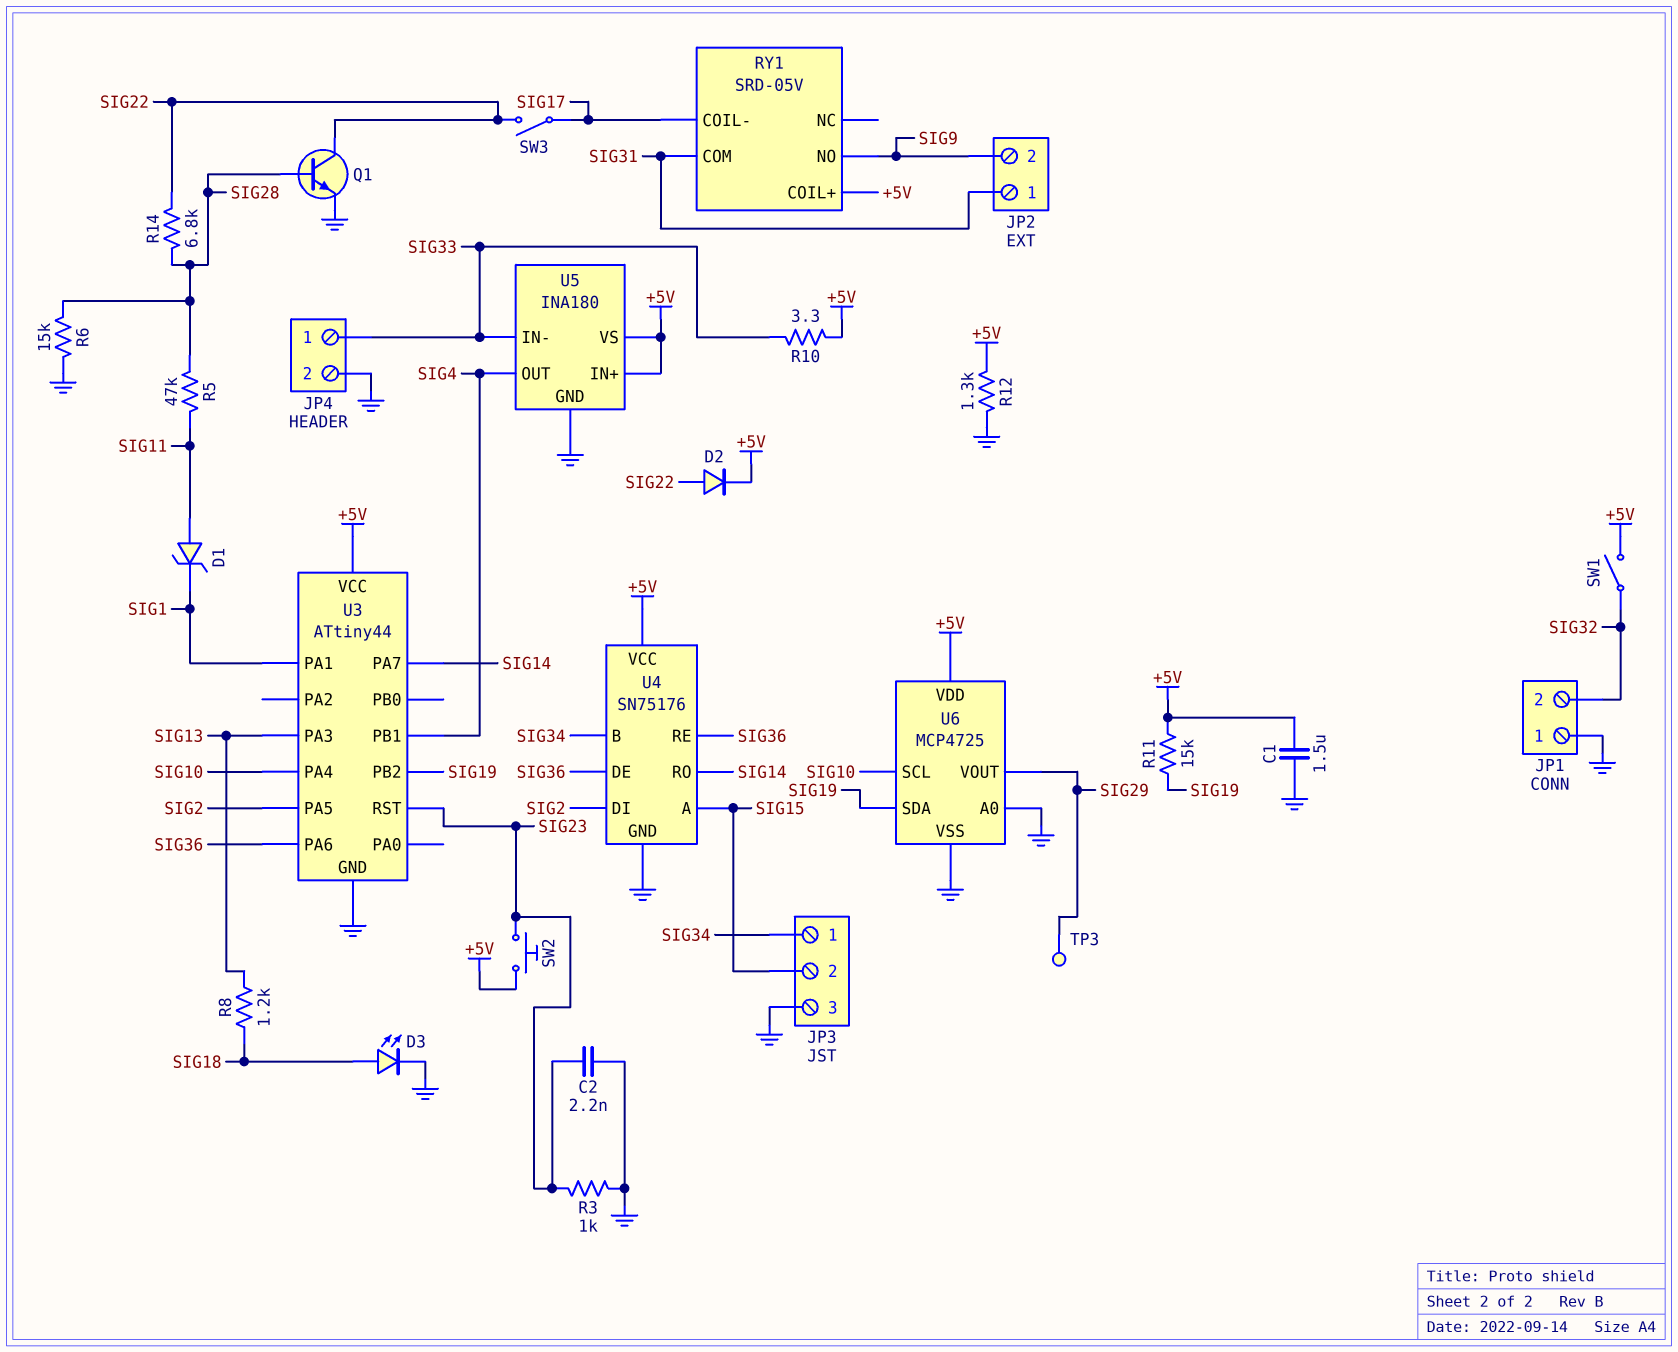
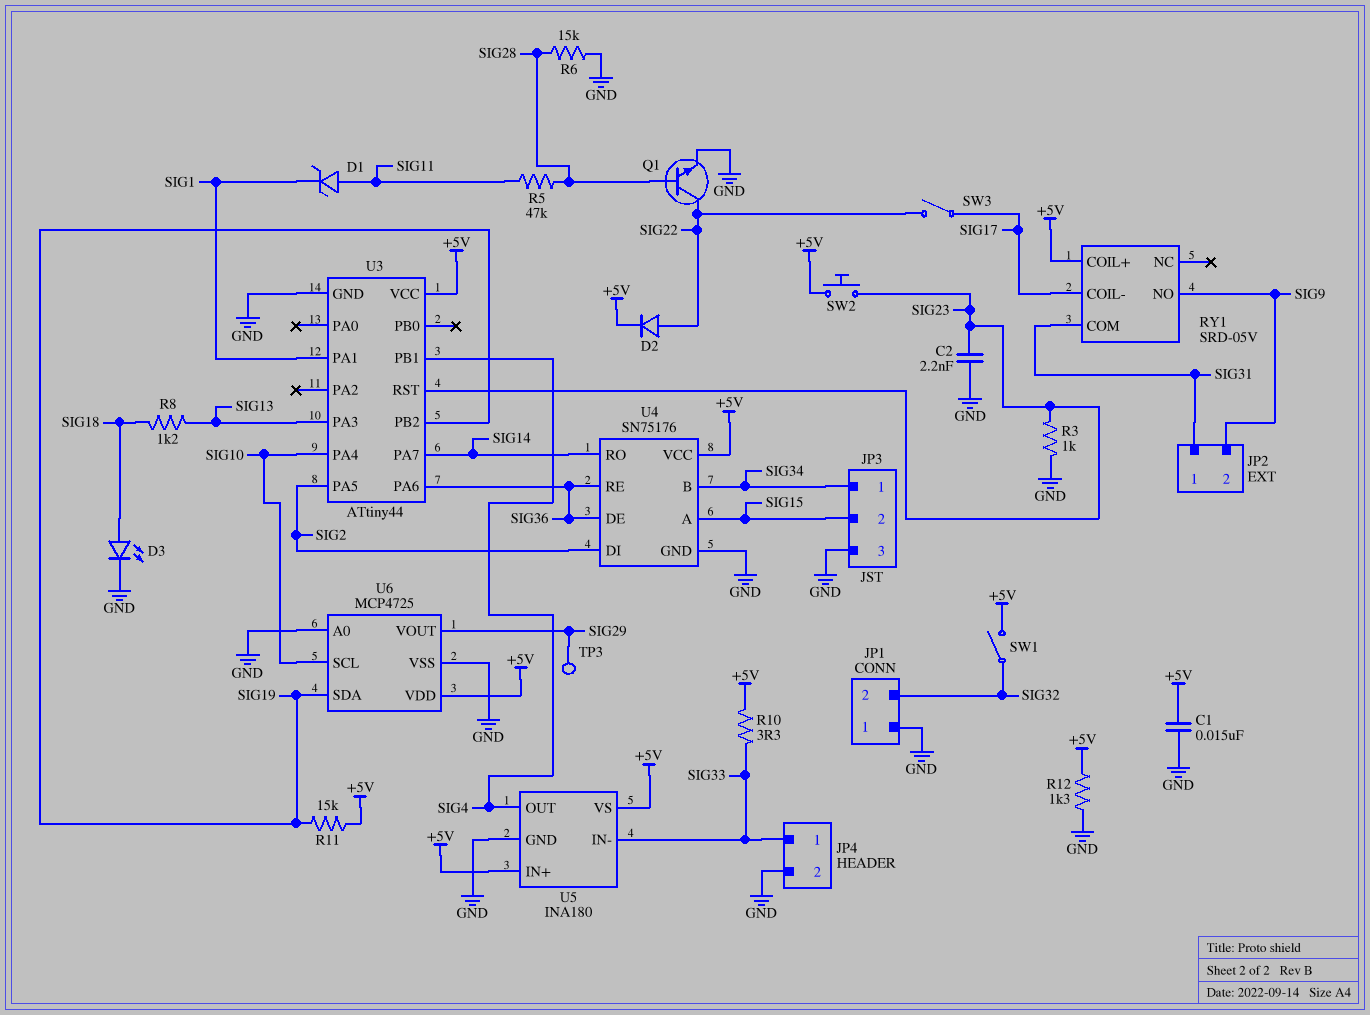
C1: 1.5uF (+5V, GND) -> 15nF (+5V, GND)
R14: 6.8k (SIG22, SIG28) -> none

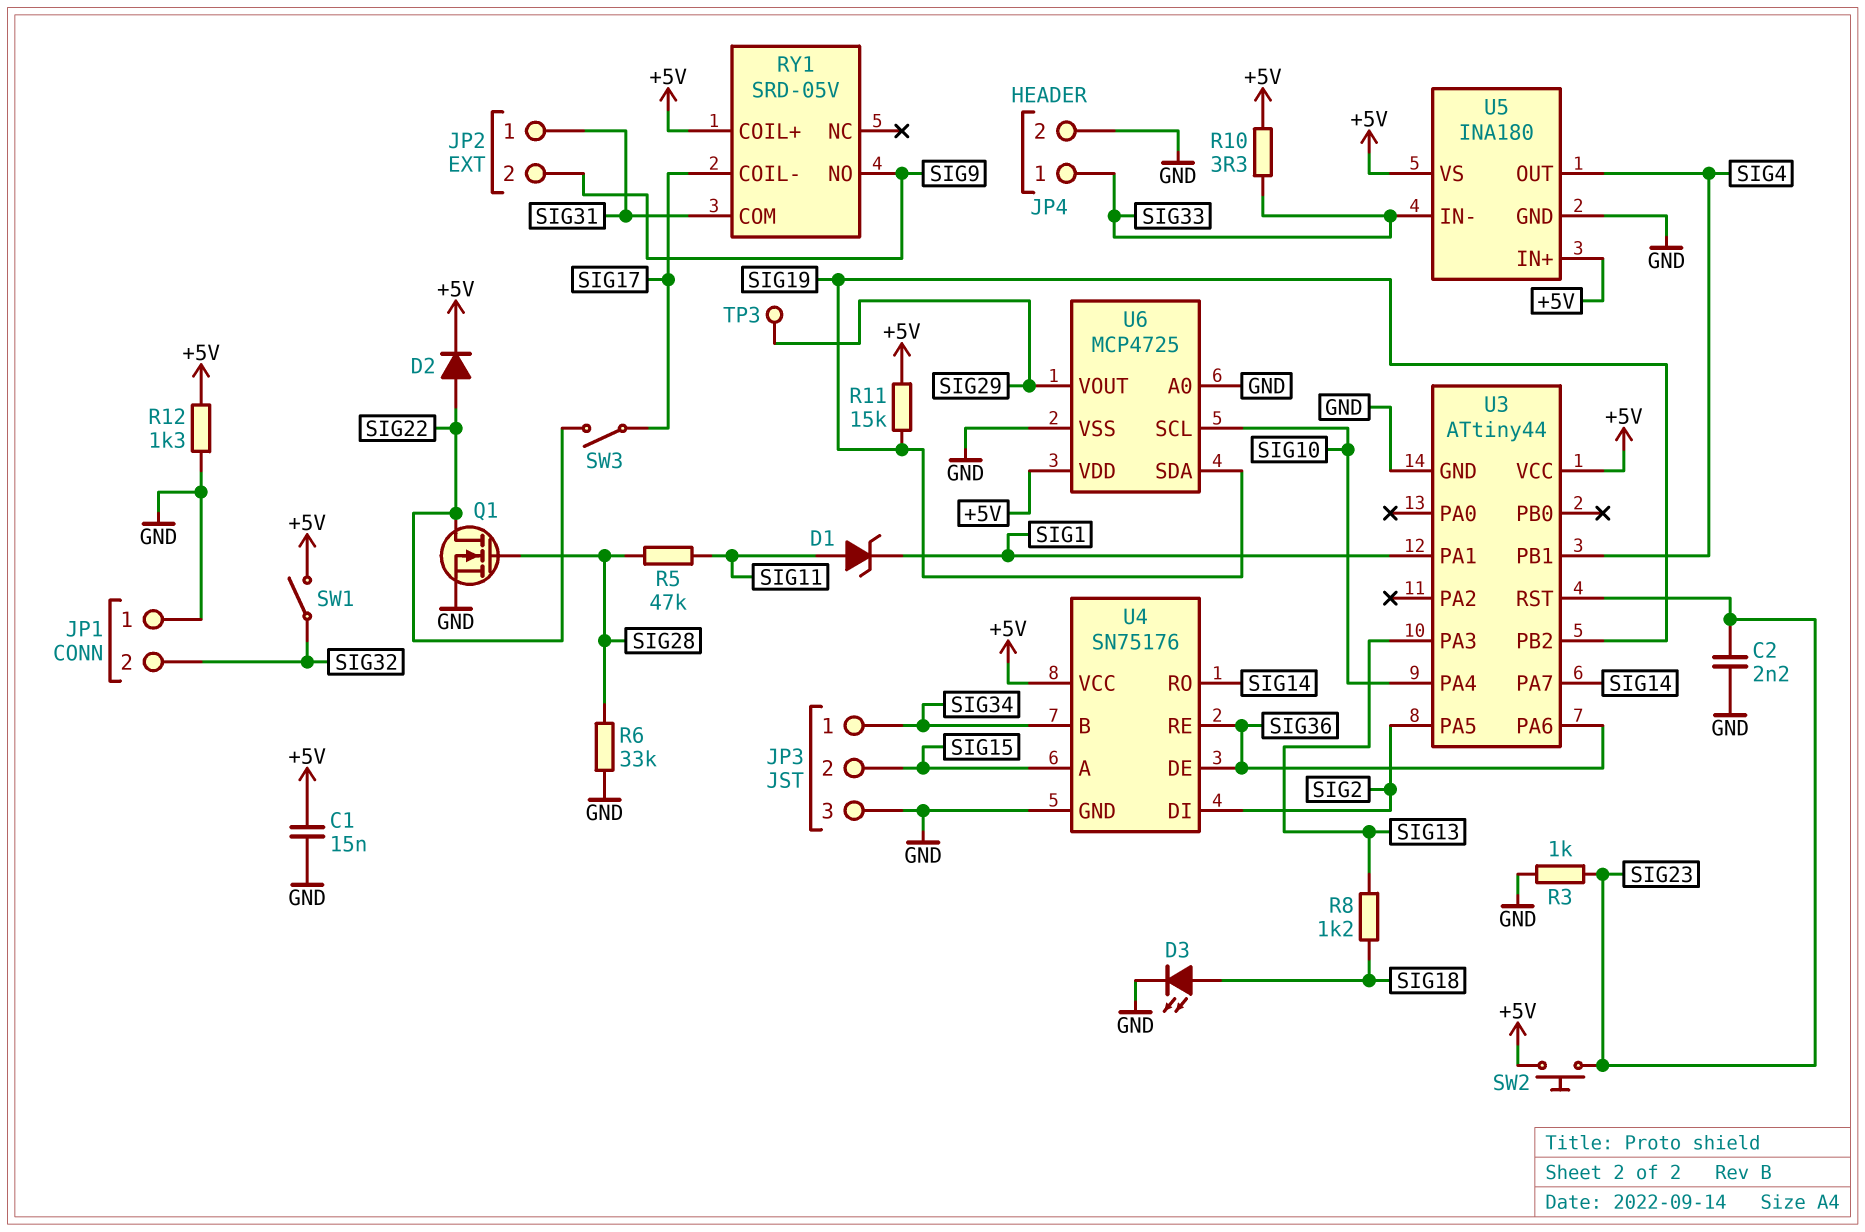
Q1: NPN (B SIG28, C SIG22, E GND) -> NMOS (G SIG28, D SIG22, S GND)
R6: 15k (GND, SIG28) -> 33k (GND, SIG28)

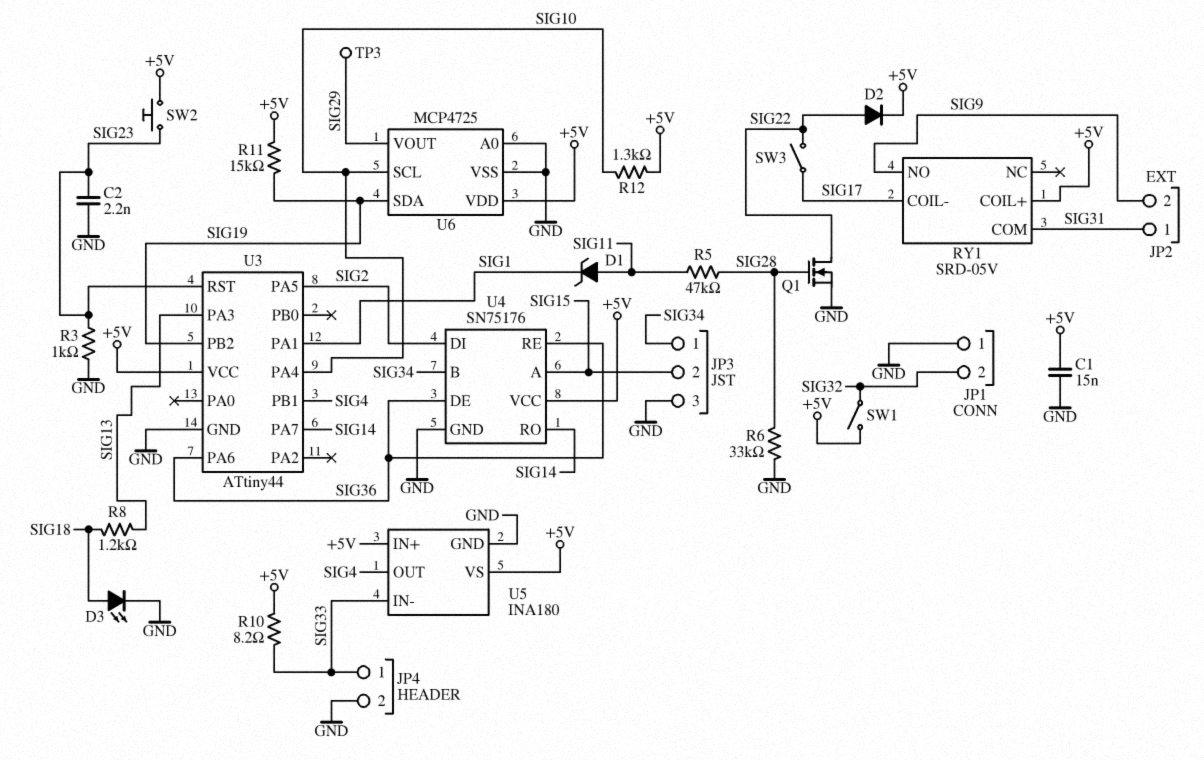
R10: 3.3 (+5V, SIG33) -> 8.2 (+5V, SIG33)
R12: 1.3k (+5V, GND) -> 1.3k (+5V, SIG10)

